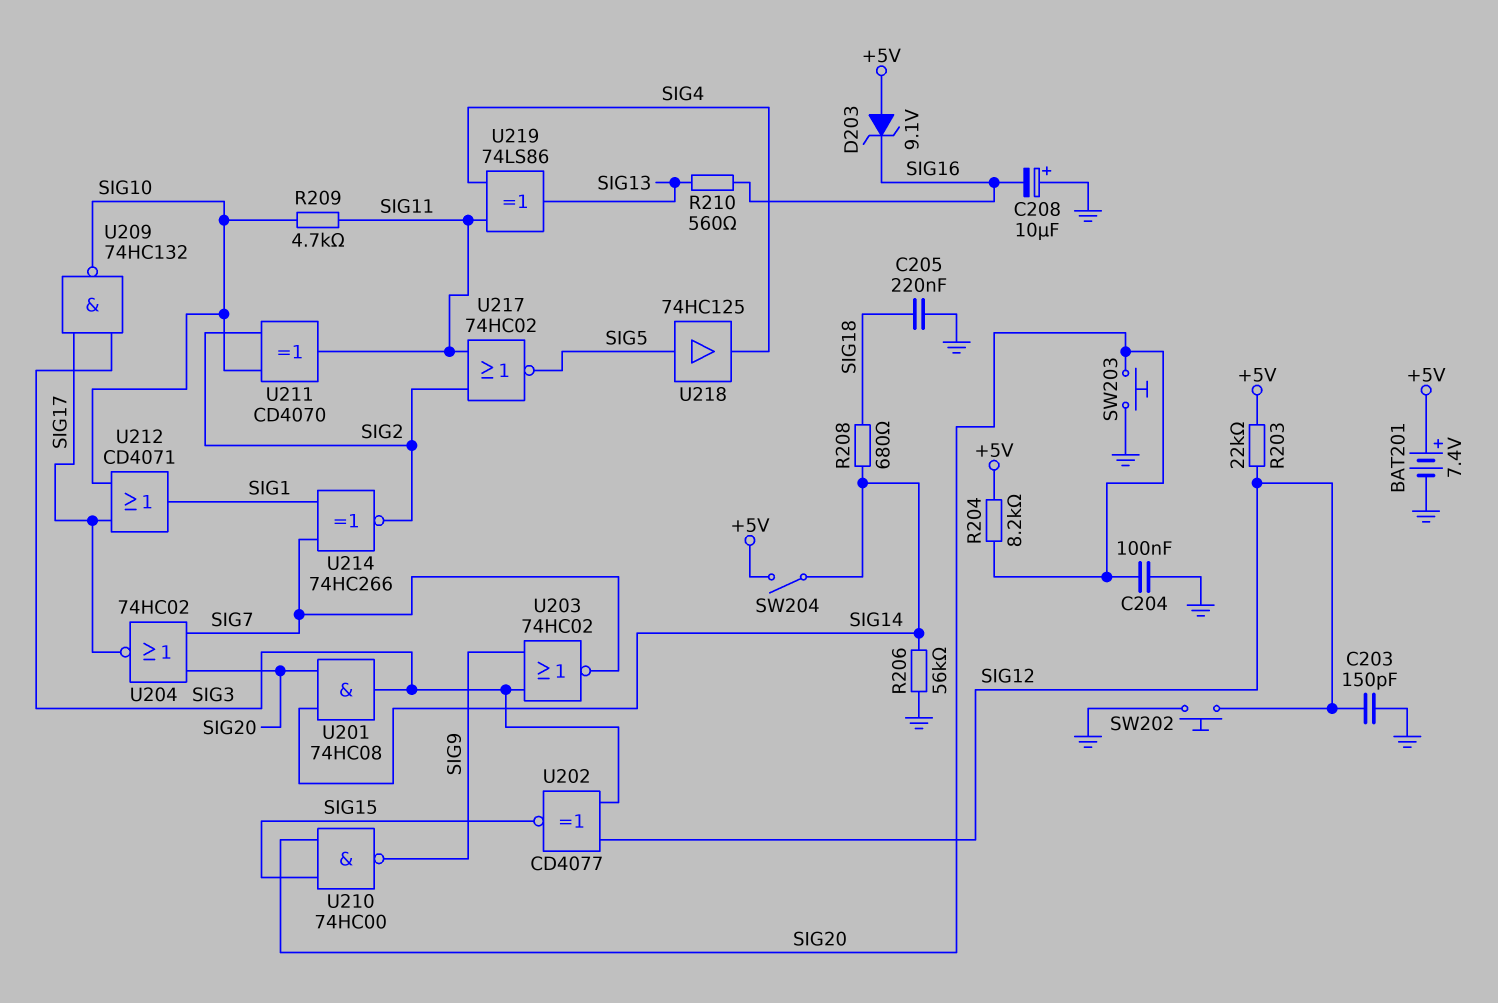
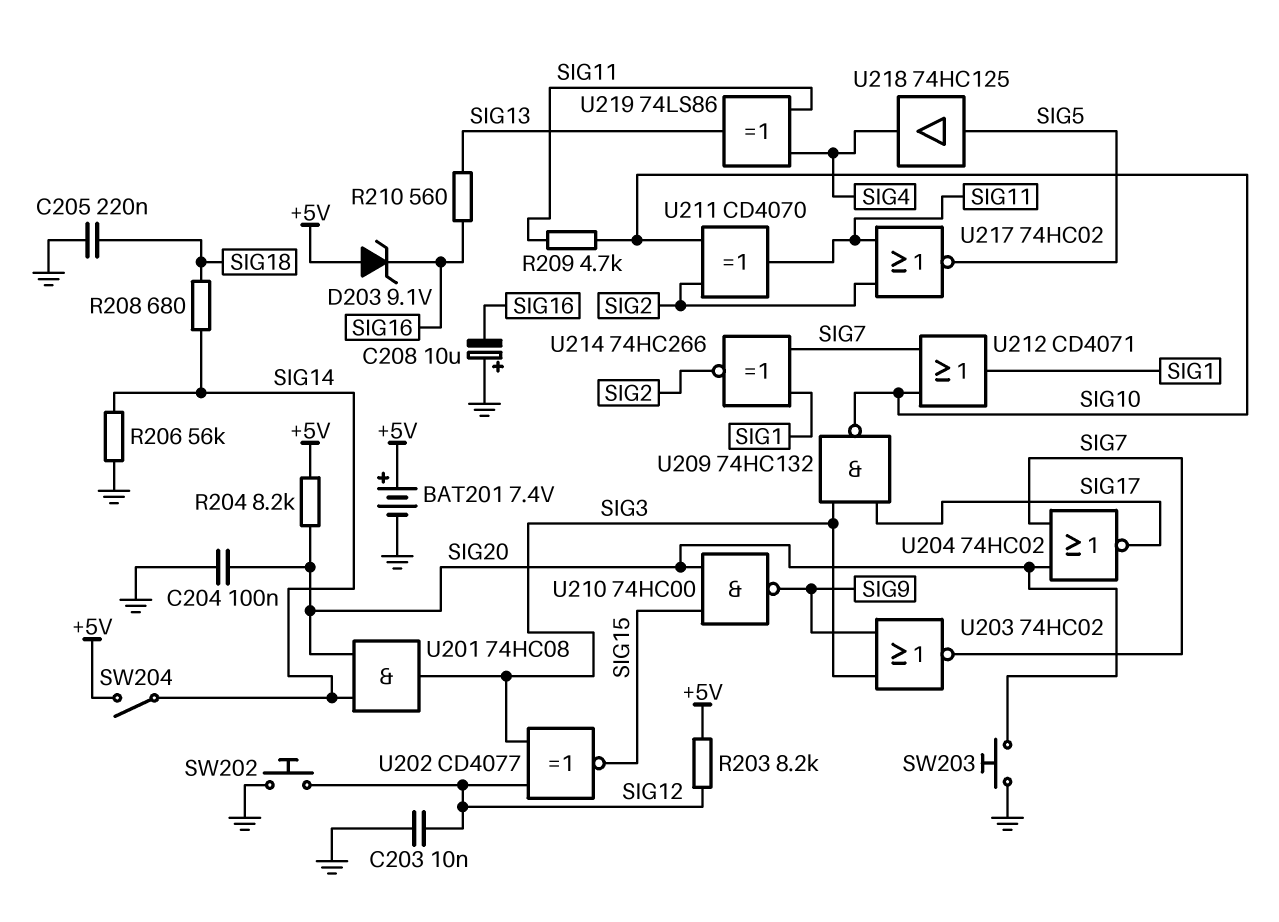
C203: 150pF (GND, SIG12) -> 10nF (GND, SIG12)
R203: 22k (+5V, SIG12) -> 8.2k (+5V, SIG12)
U212: OR CD4071 (in SIG10, in SIG17, out SIG1) -> OR CD4071 (in SIG7, in SIG10, out SIG1)

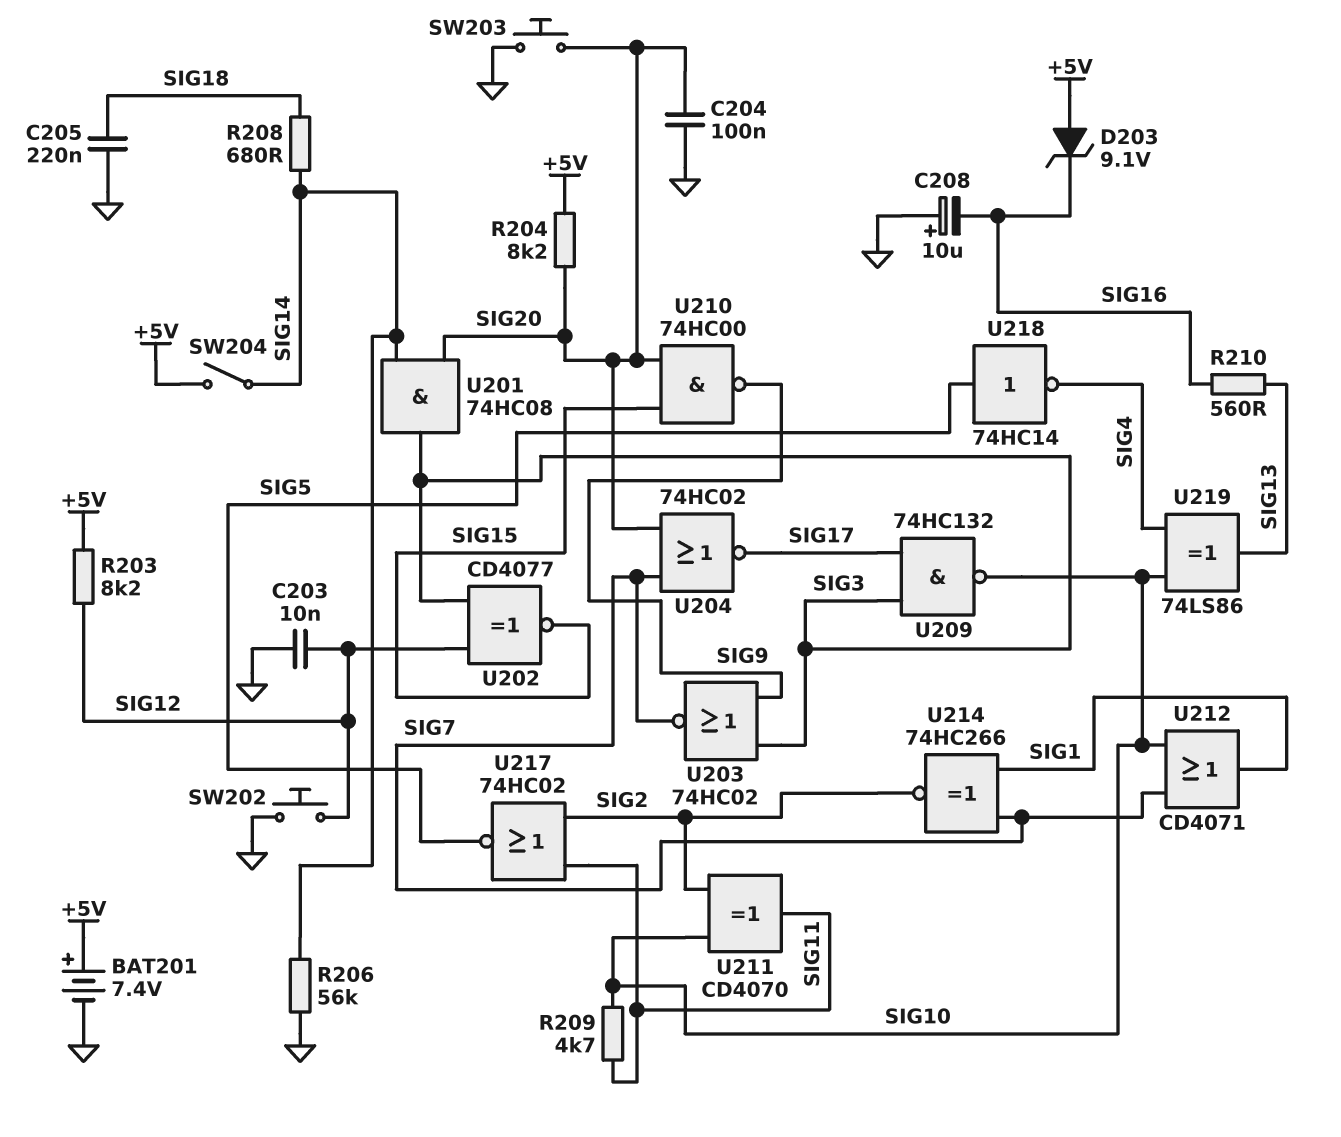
U218: buffer 74HC125 (in SIG5, out SIG4) -> NOT 74HC14 (in SIG5, out SIG4)
U219: XOR 74LS86 (in SIG4, in SIG11, out SIG13) -> XOR 74LS86 (in SIG4, in SIG10, out SIG13)

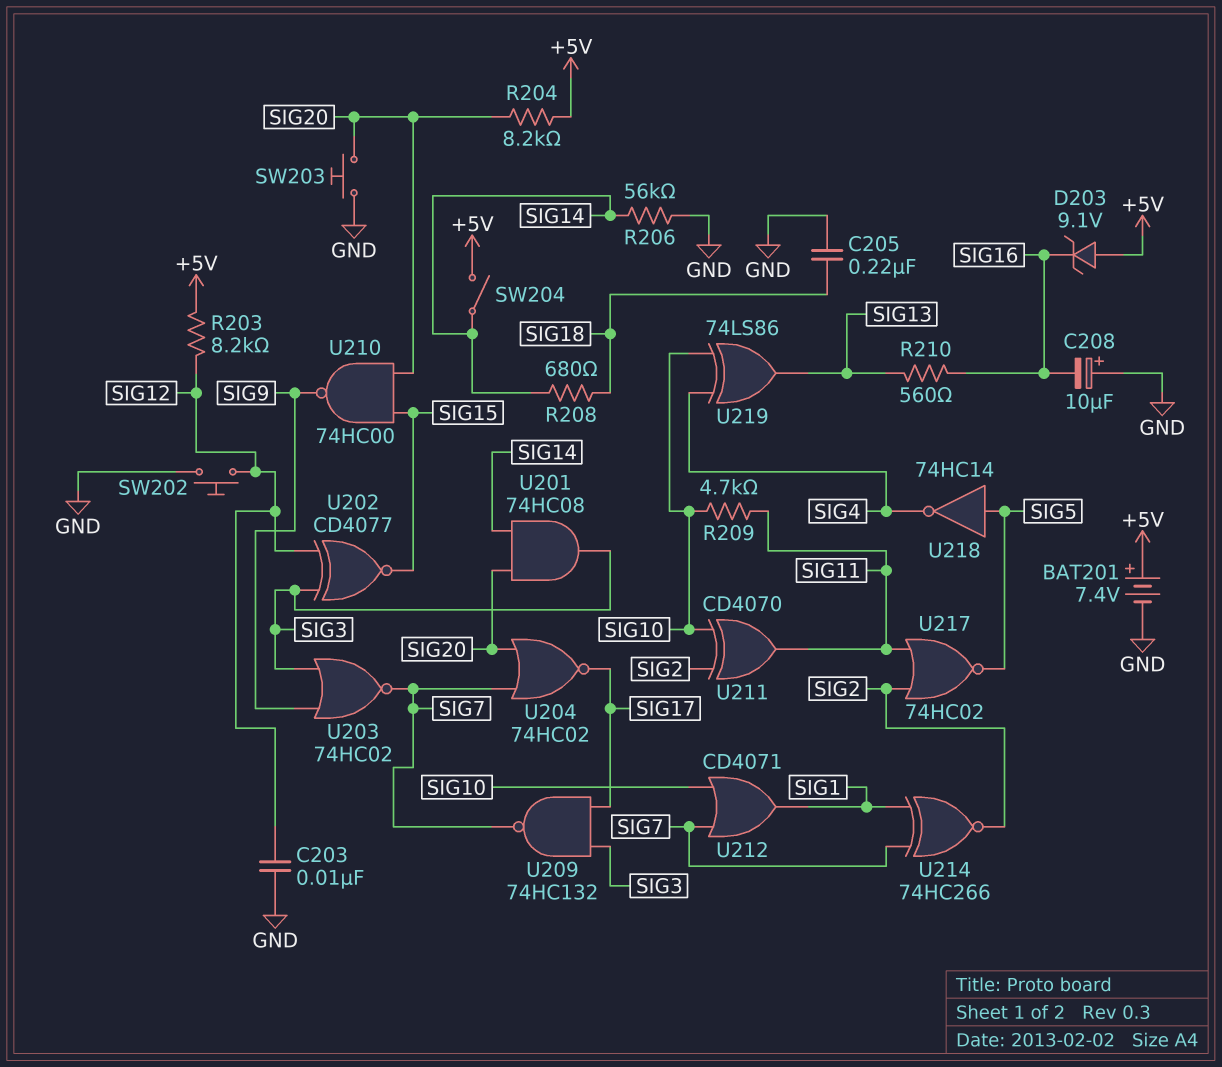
C204: 100nF (GND, SIG20) -> none
U209: NAND 74HC132 (in SIG3, in SIG17, out SIG10) -> NAND 74HC132 (in SIG3, in SIG17, out SIG7)

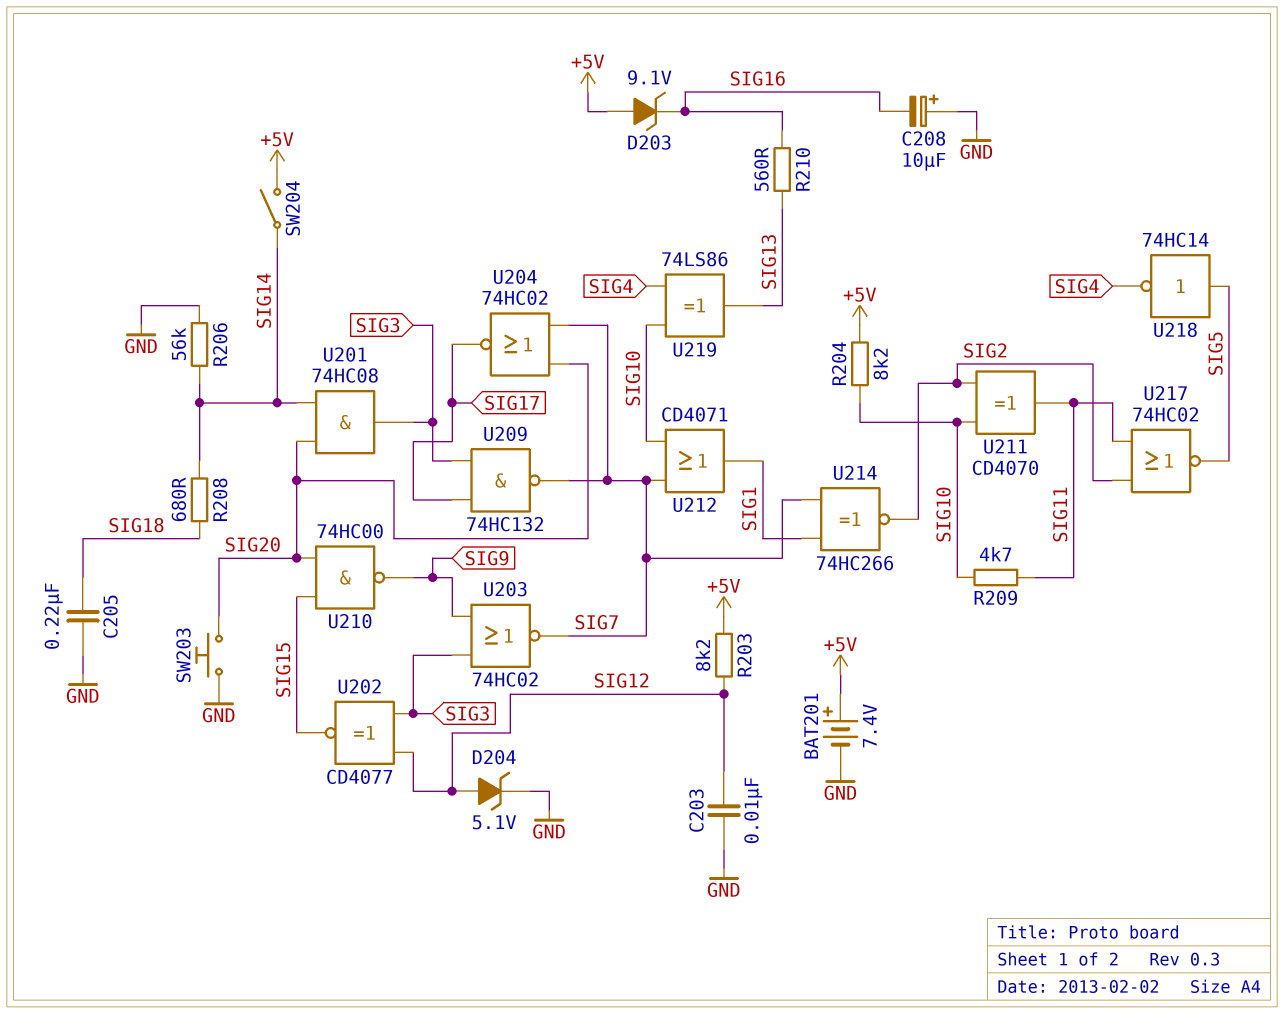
D204: none -> zener 5.1V (A SIG12, K GND)
R204: 8.2k (+5V, SIG20) -> 8.2k (+5V, SIG10)
SW202: button (GND, SIG12) -> none

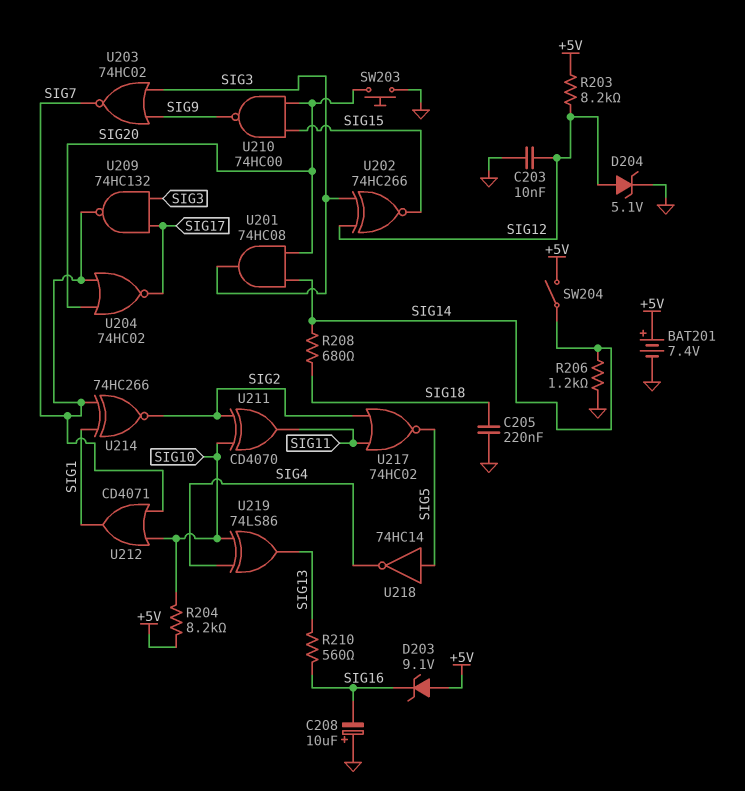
R206: 56k (GND, SIG14) -> 1.2k (GND, SIG14)
R209: 4.7k (SIG10, SIG11) -> none
U202: XNOR CD4077 (in SIG3, in SIG12, out SIG15) -> XNOR 74HC266 (in SIG3, in SIG12, out SIG15)

